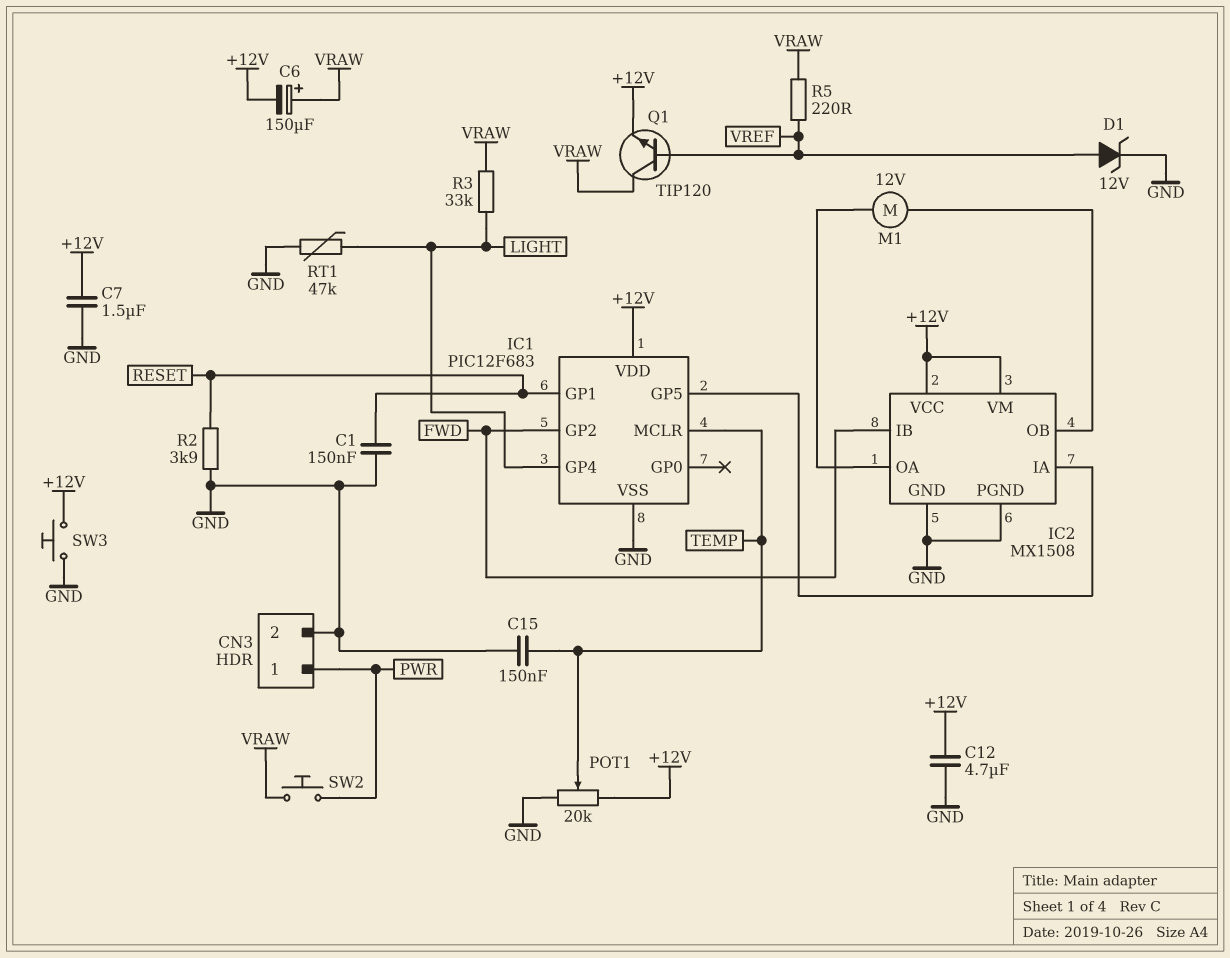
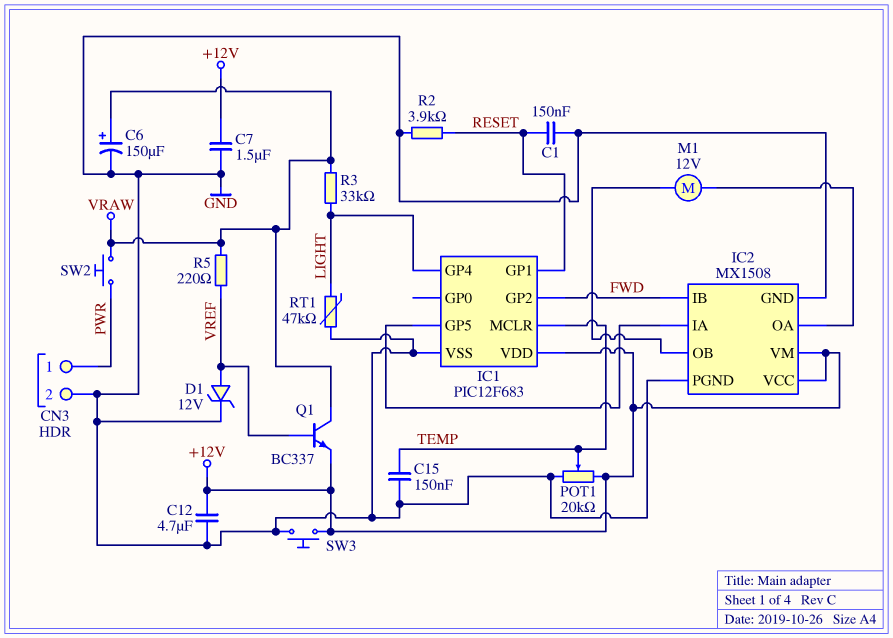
C6: 150uF (plus VRAW, minus +12V) -> 150uF (plus VRAW, minus GND)
Q1: NPN TIP120 (B VREF, C VRAW, E +12V) -> NPN BC337 (B VREF, C VRAW, E +12V)

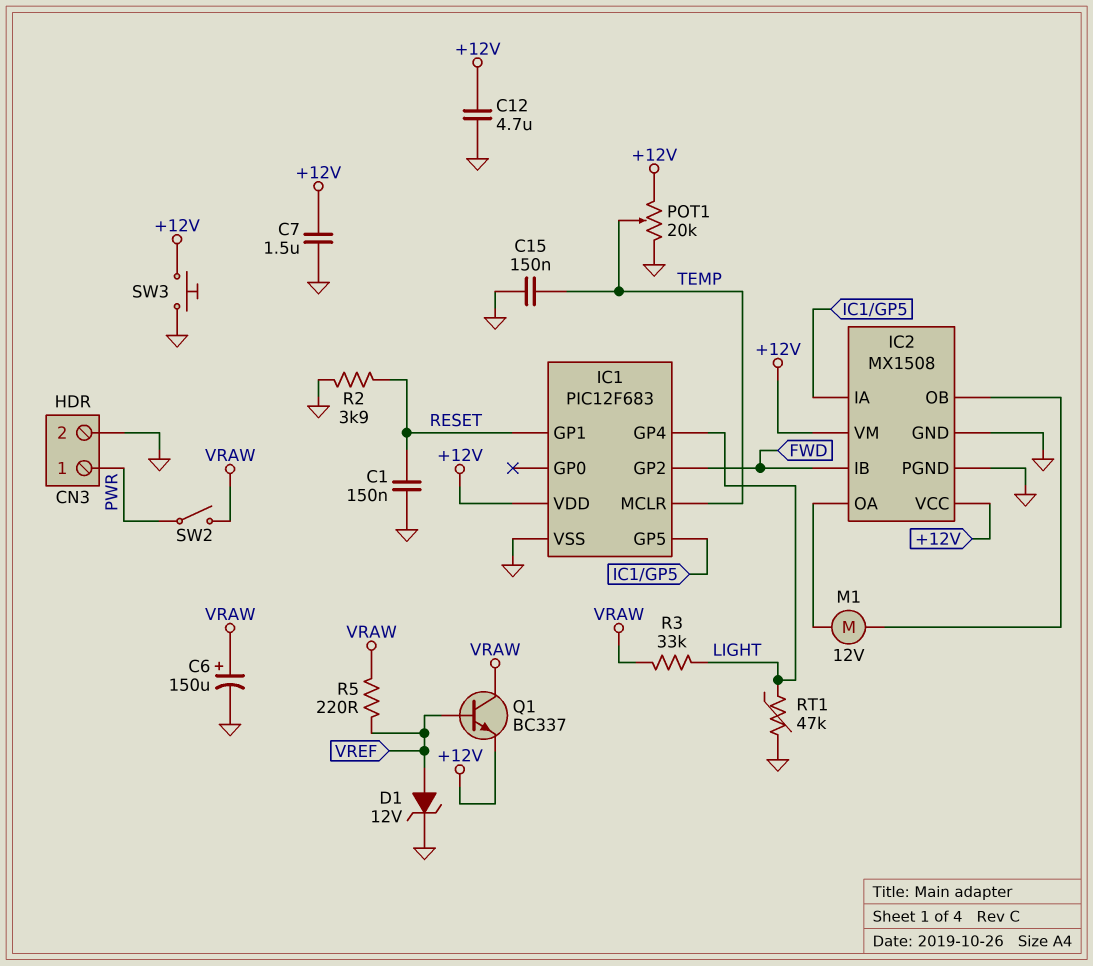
SW2: button (PWR, VRAW) -> switch (PWR, VRAW)

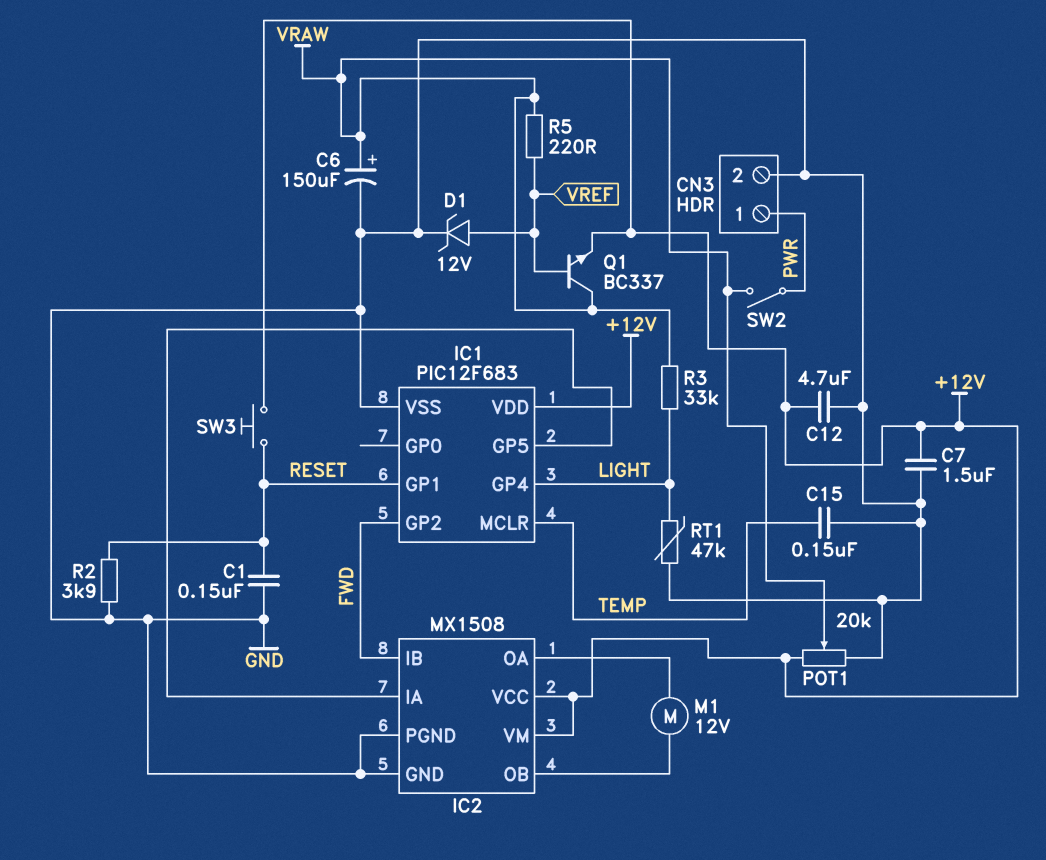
POT1: 20k (+12V, GND, wiper TEMP) -> 20k (+12V, GND, wiper VRAW)
SW3: button (+12V, GND) -> button (+12V, RESET)

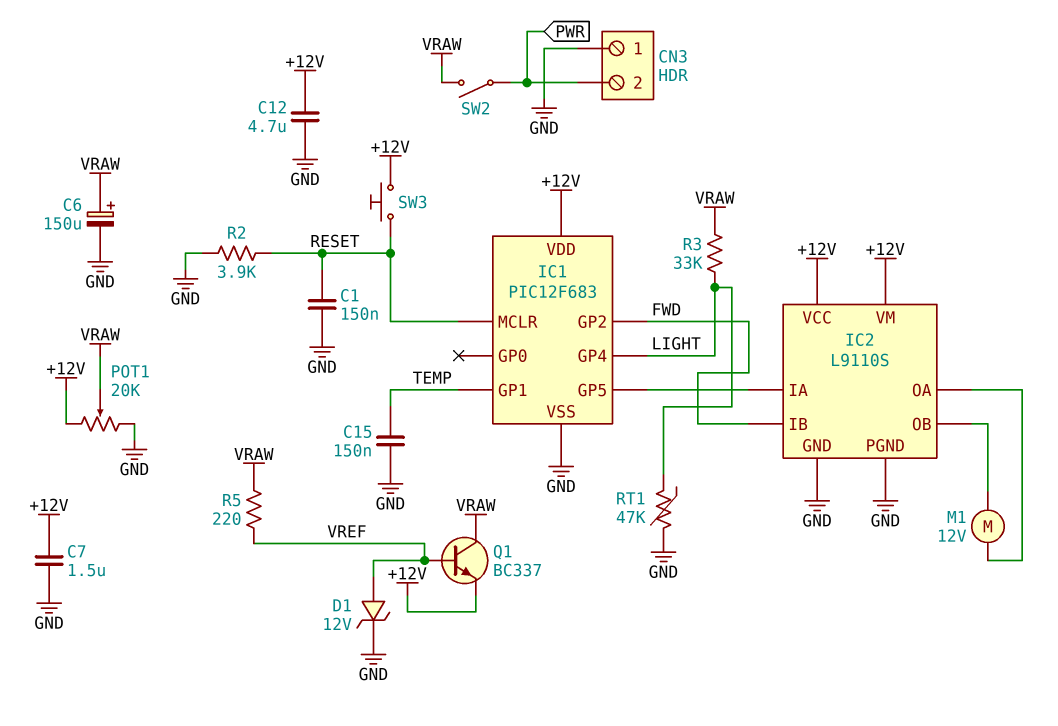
CN3 pin 1: PWR -> GND
CN3 pin 2: GND -> PWR
IC1 pin GP1: RESET -> TEMP
IC1 pin MCLR: TEMP -> RESET
IC2: MX1508 -> L9110S

